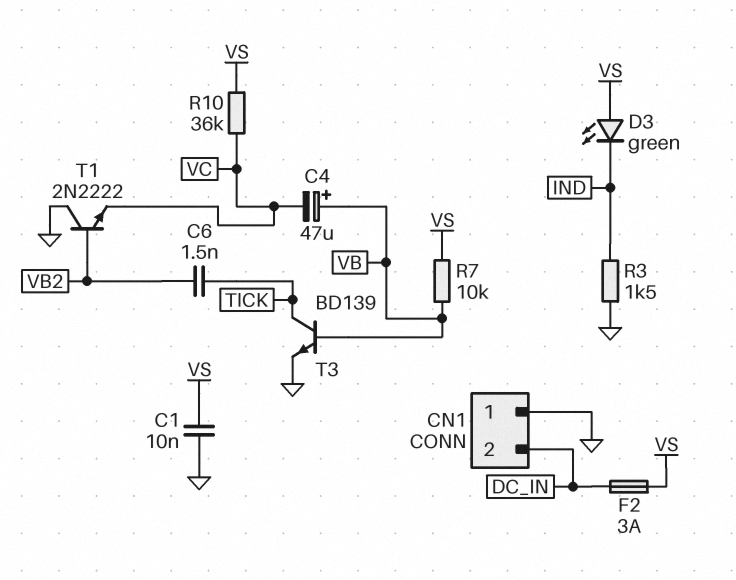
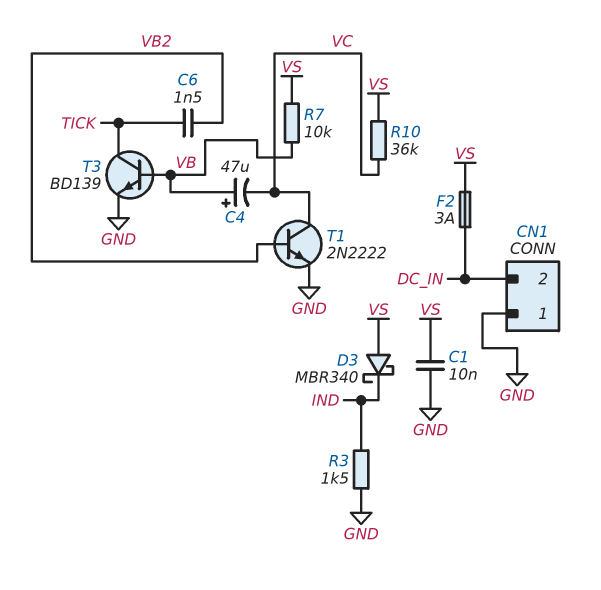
D3: LED green (A VS, K IND) -> schottky MBR340 (A VS, K IND)
T1: NPN 2N2222 (B VB2, C GND, E VC) -> NPN 2N2222 (B VB2, C VC, E GND)

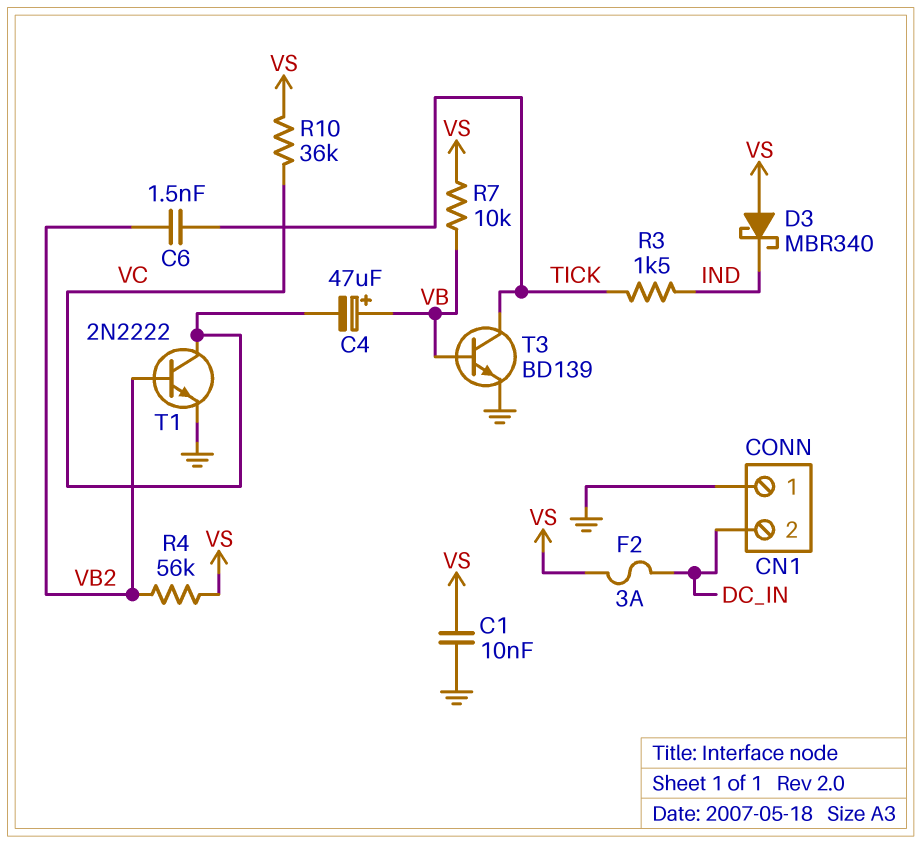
R3: 1.5k (GND, IND) -> 1.5k (IND, TICK)
R4: none -> 56k (VB2, VS)

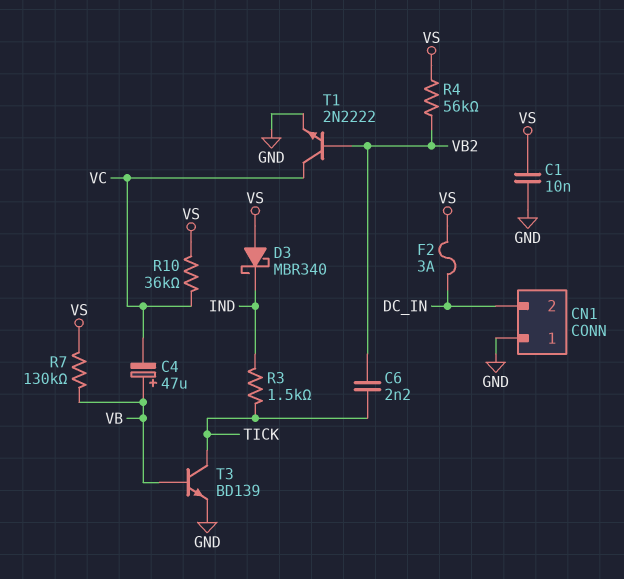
C6: 1.5nF (TICK, VB2) -> 2.2nF (TICK, VB2)
R7: 10k (VB, VS) -> 130k (VB, VS)

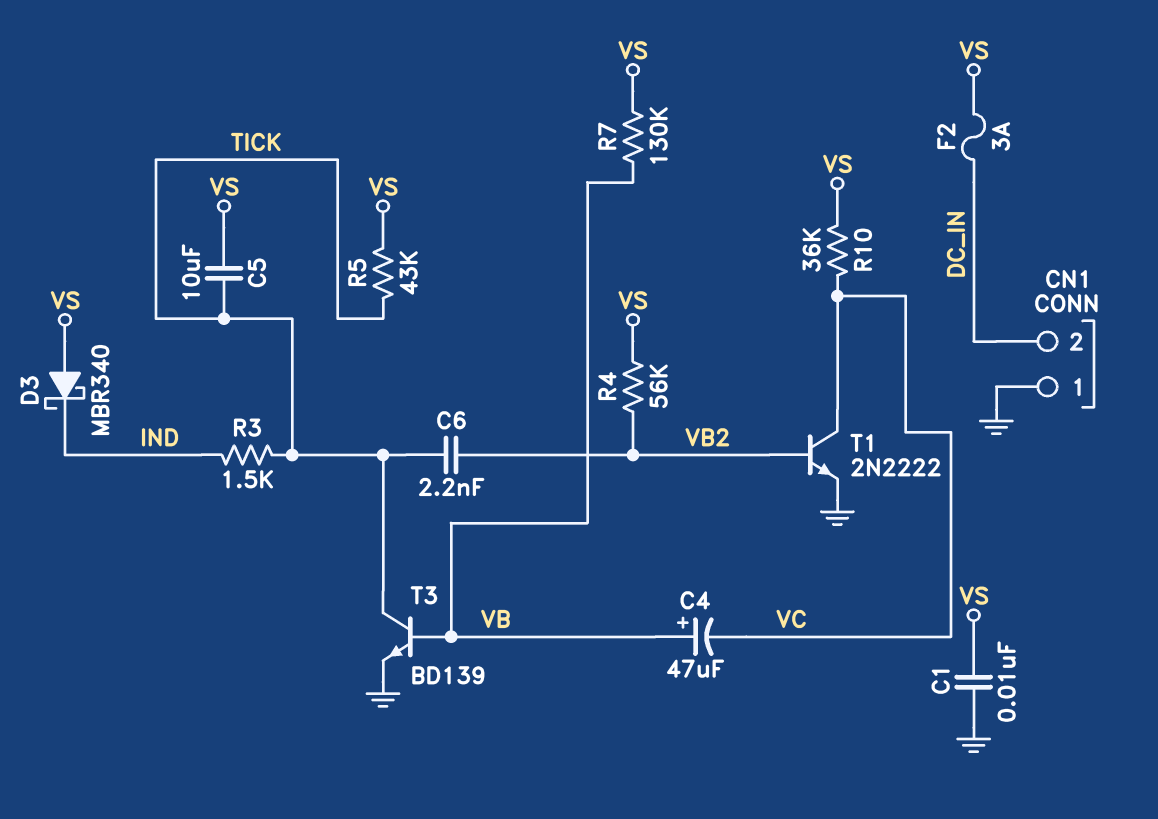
C5: none -> 10uF (TICK, VS)
R5: none -> 43k (TICK, VS)

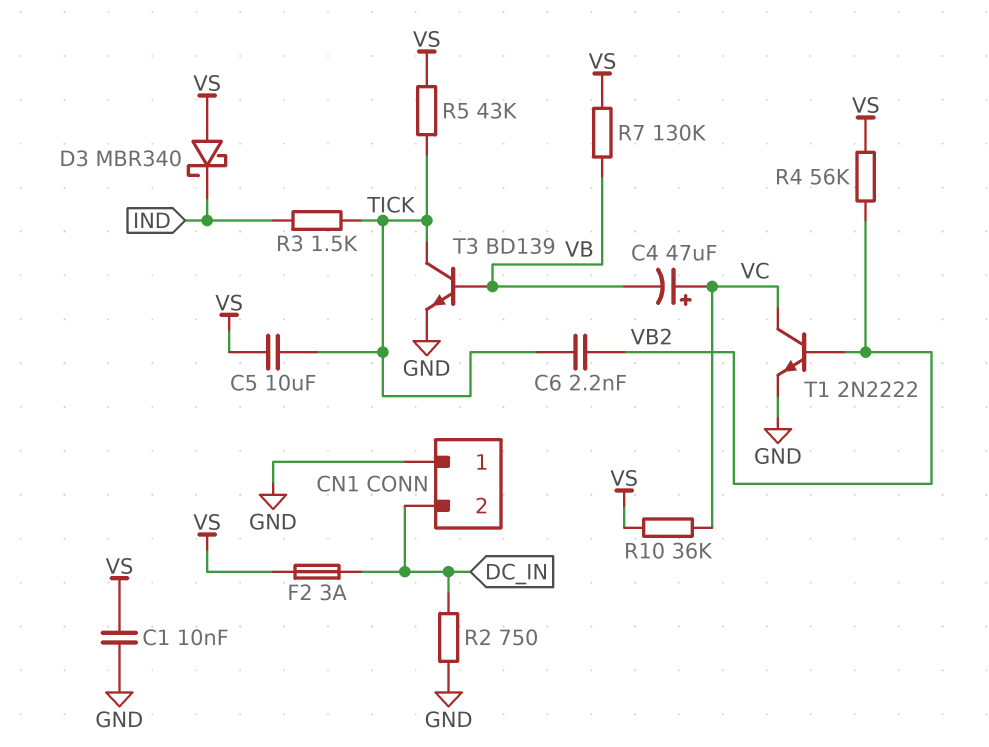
C4: 47uF (plus VB, minus VC) -> 47uF (plus VC, minus VB)
R2: none -> 750 (DC_IN, GND)

